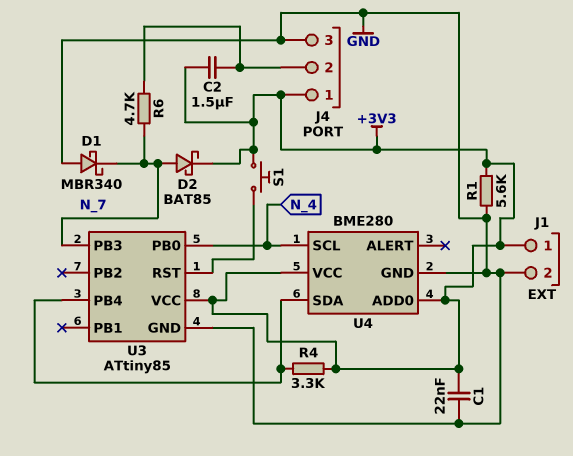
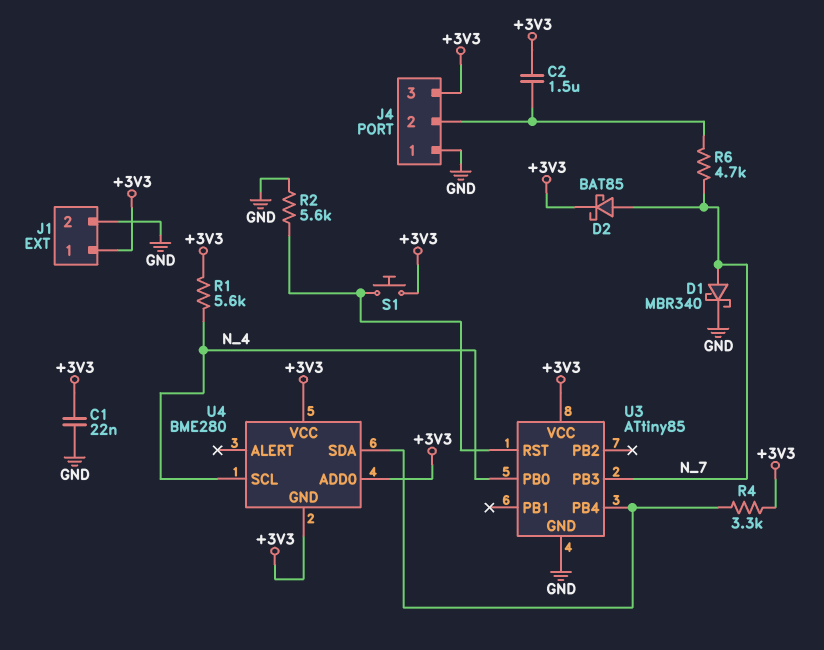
D1: schottky MBR340 (A GND, K N_7) -> schottky MBR340 (A N_7, K GND)
J4 pin 1: +3V3 -> GND
J4 pin 3: GND -> +3V3
R1: 5.6k (+3V3, GND) -> 5.6k (+3V3, N_4)
R2: none -> 5.6k (GND, U3/RST)
U4 pin GND: GND -> +3V3

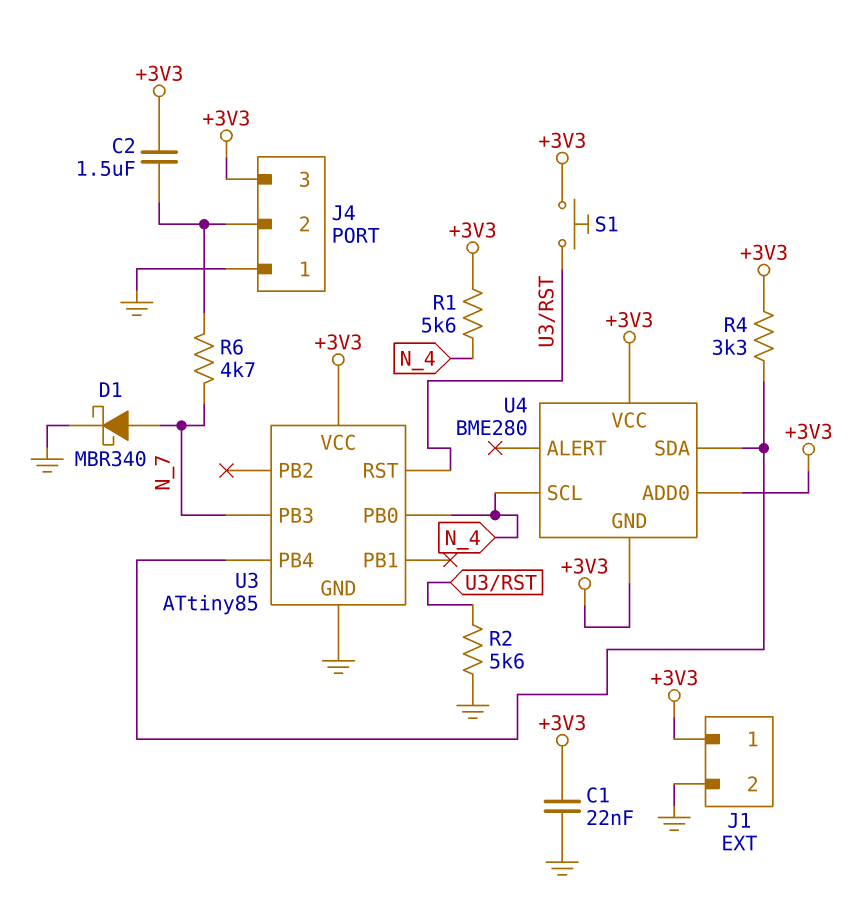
D2: schottky BAT85 (A N_7, K +3V3) -> none

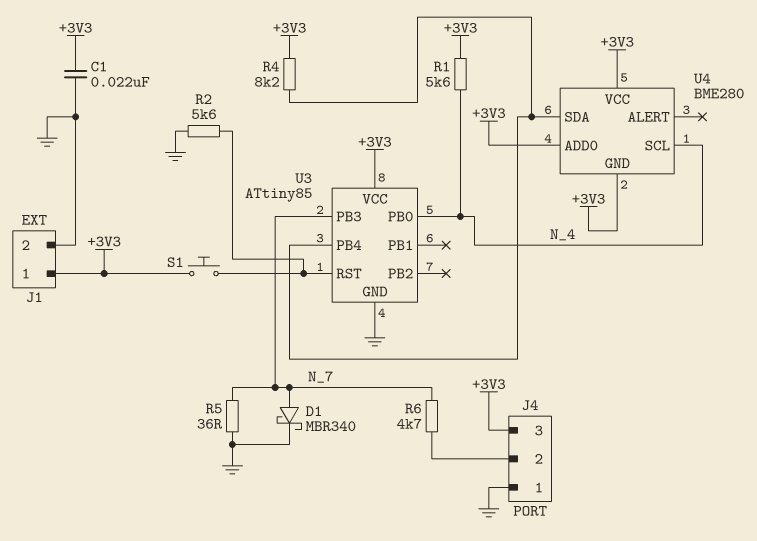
C2: 1.5uF (+3V3, J4/2) -> none
R4: 3.3k (+3V3, U3/PB4) -> 8.2k (+3V3, U3/PB4)
R5: none -> 36 (GND, N_7)

